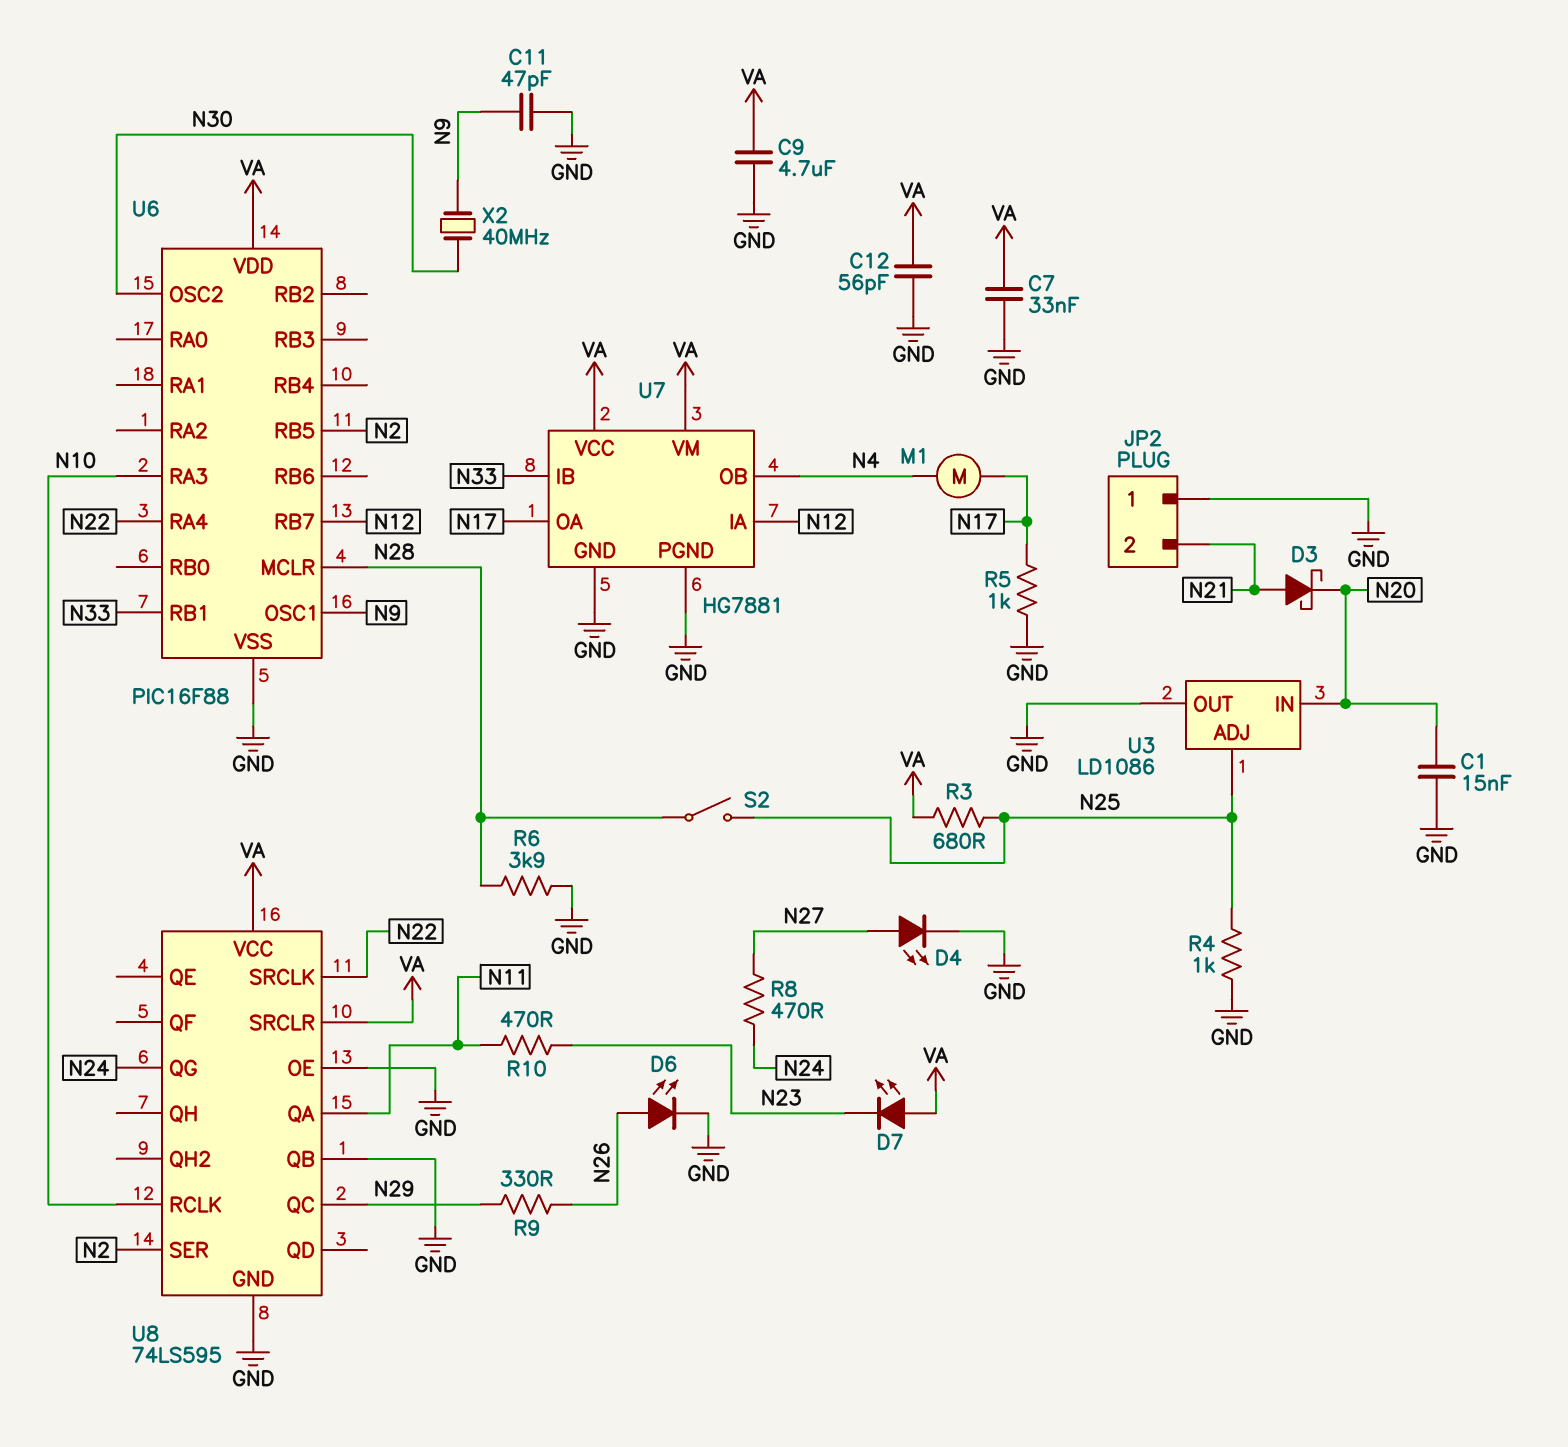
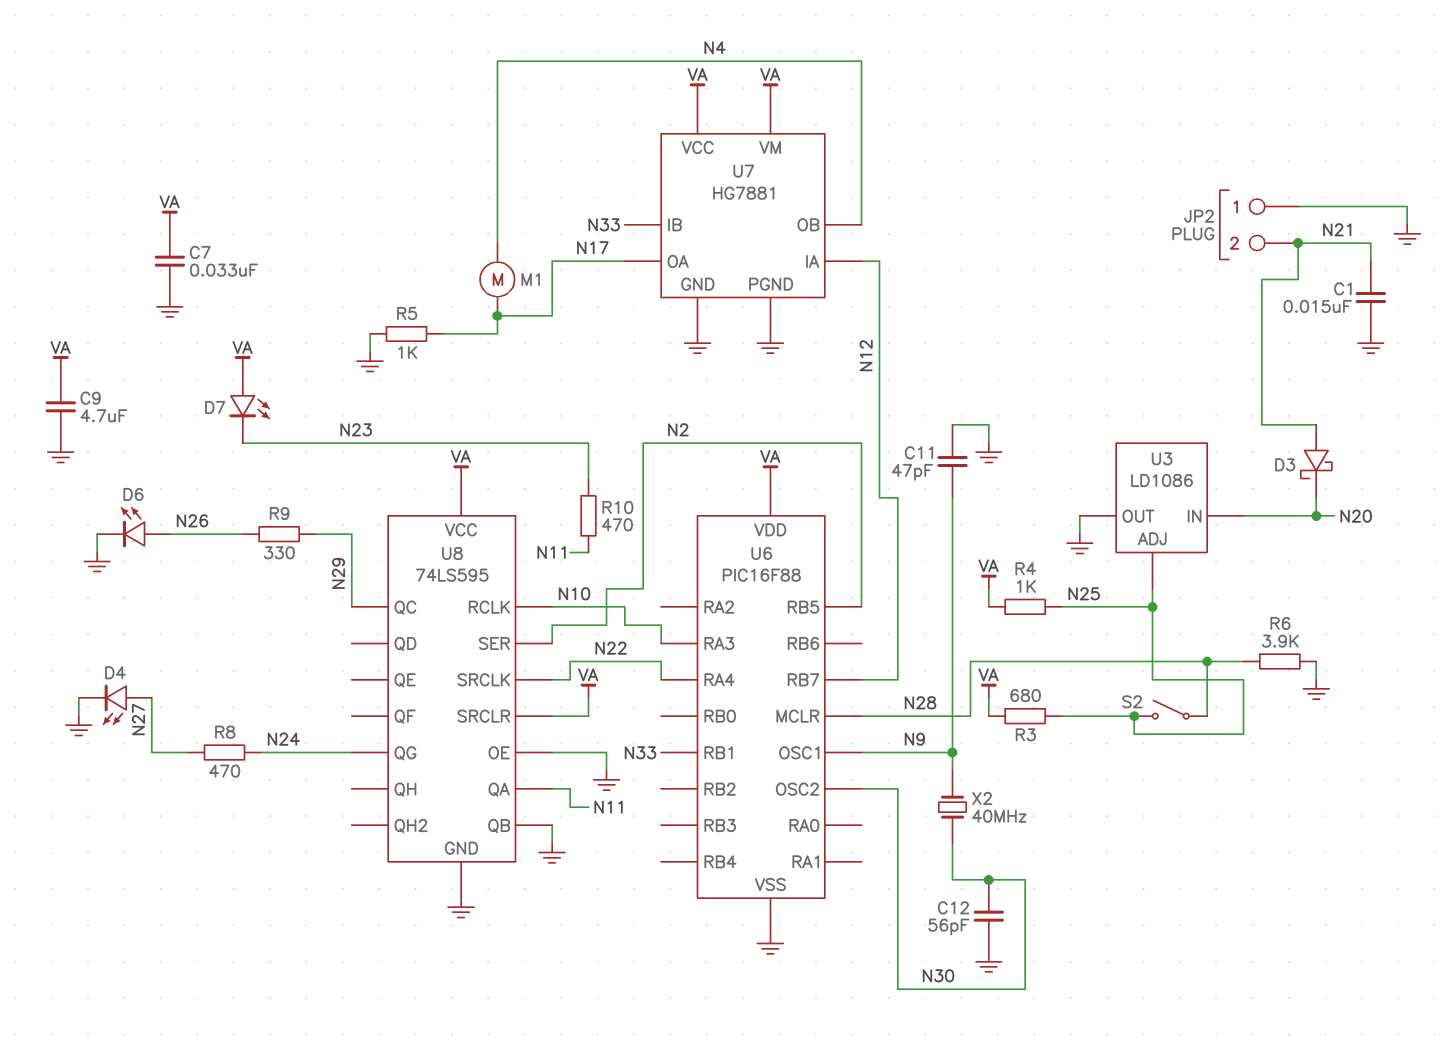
C1: 15nF (GND, N20) -> 15nF (GND, N21)
C12: 56pF (GND, VA) -> 56pF (GND, N30)
R4: 1k (GND, N25) -> 1k (N25, VA)

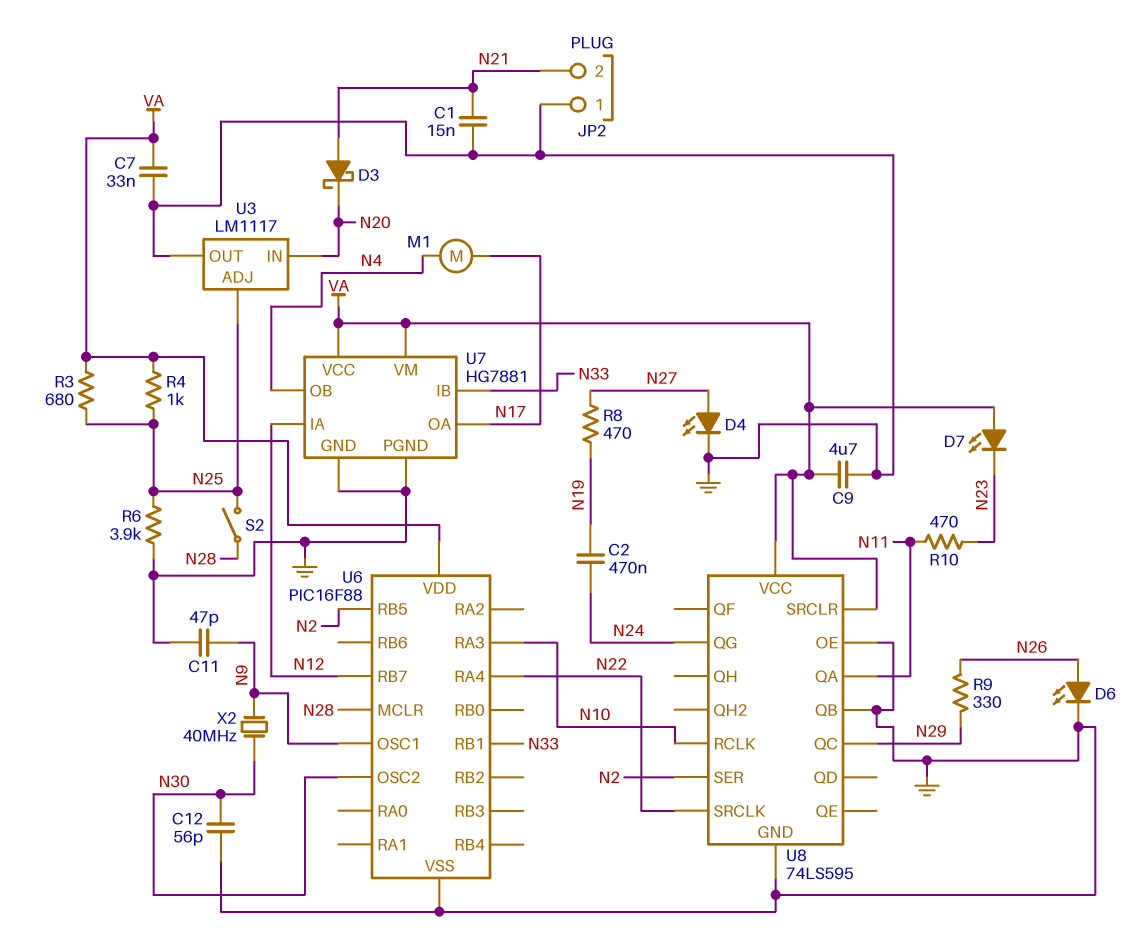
C2: none -> 470nF (N19, N24)
R5: 1k (GND, N17) -> none
R6: 3.9k (GND, N28) -> 3.9k (GND, N25)
R8: 470 (N24, N27) -> 470 (N19, N27)
U3: LD1086 -> LM1117

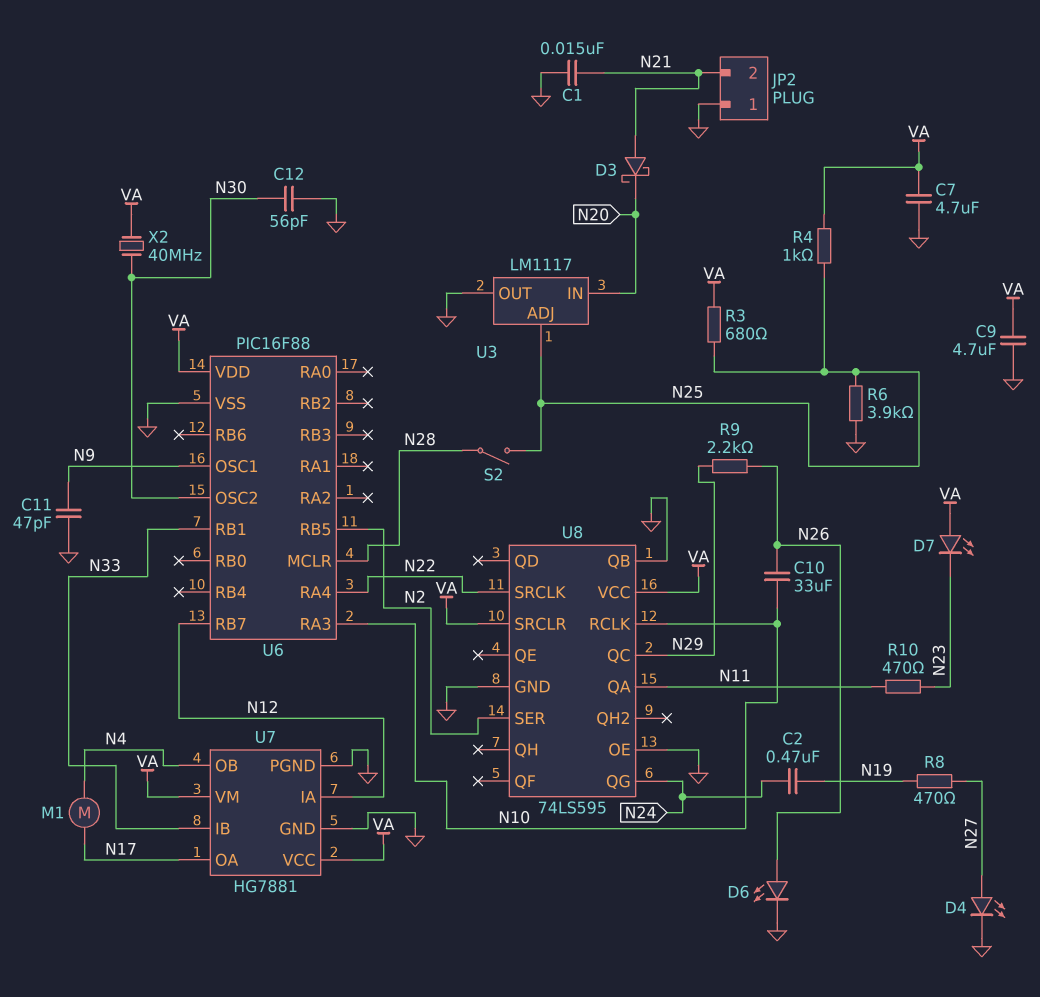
C7: 33nF (GND, VA) -> 4.7uF (GND, VA)
C10: none -> 33uF (N10, N26)
R9: 330 (N26, N29) -> 2.2k (N26, N29)
X2: 40MHz (N9, N30) -> 40MHz (N30, VA)

